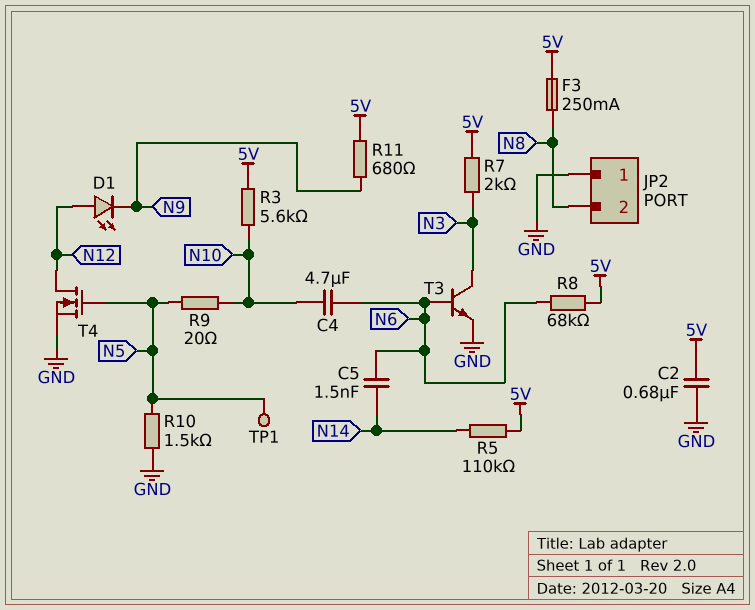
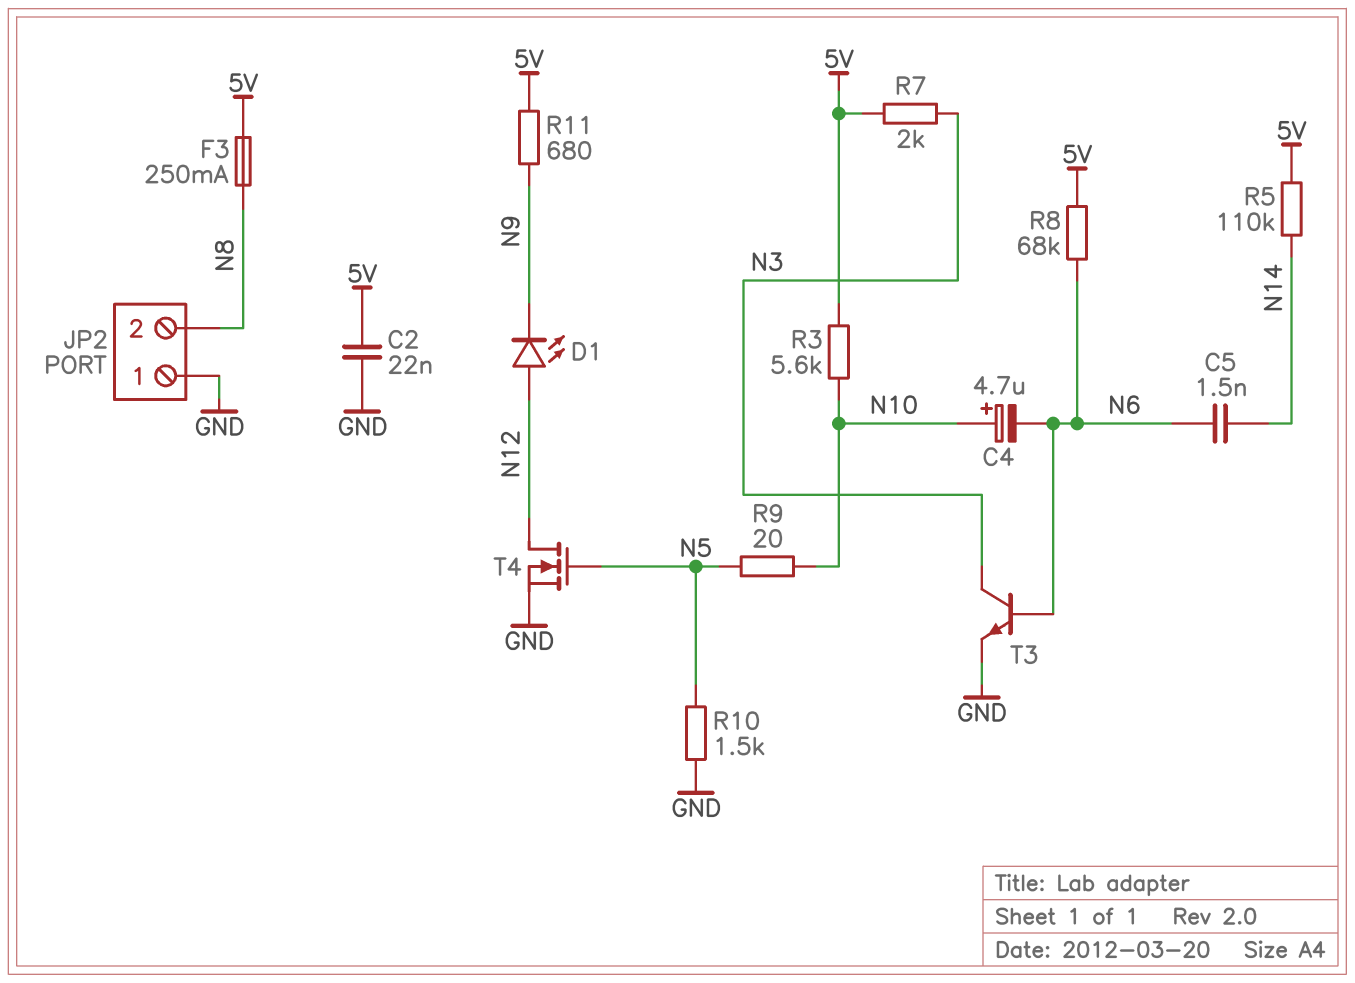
C2: 680nF (5V, GND) -> 22nF (5V, GND)
C4: 4.7uF (N6, N10) -> 4.7uF (plus N10, minus N6)
TP1: test point (N5) -> none

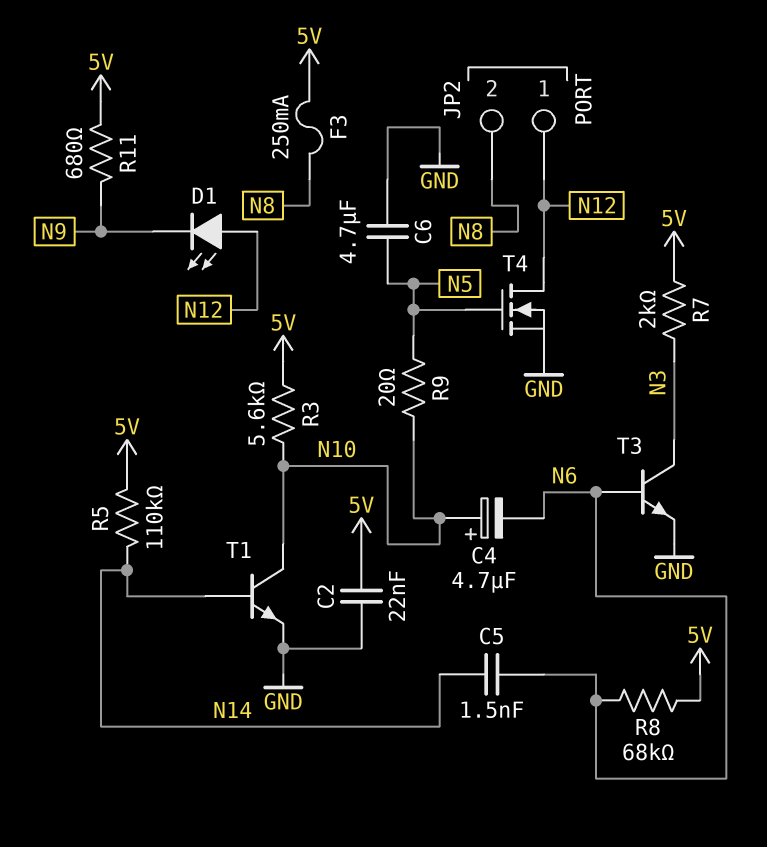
C6: none -> 4.7uF (GND, N5)
JP2 pin 1: GND -> N12
R10: 1.5k (GND, N5) -> none
T1: none -> NPN (B N14, C N10, E GND)

